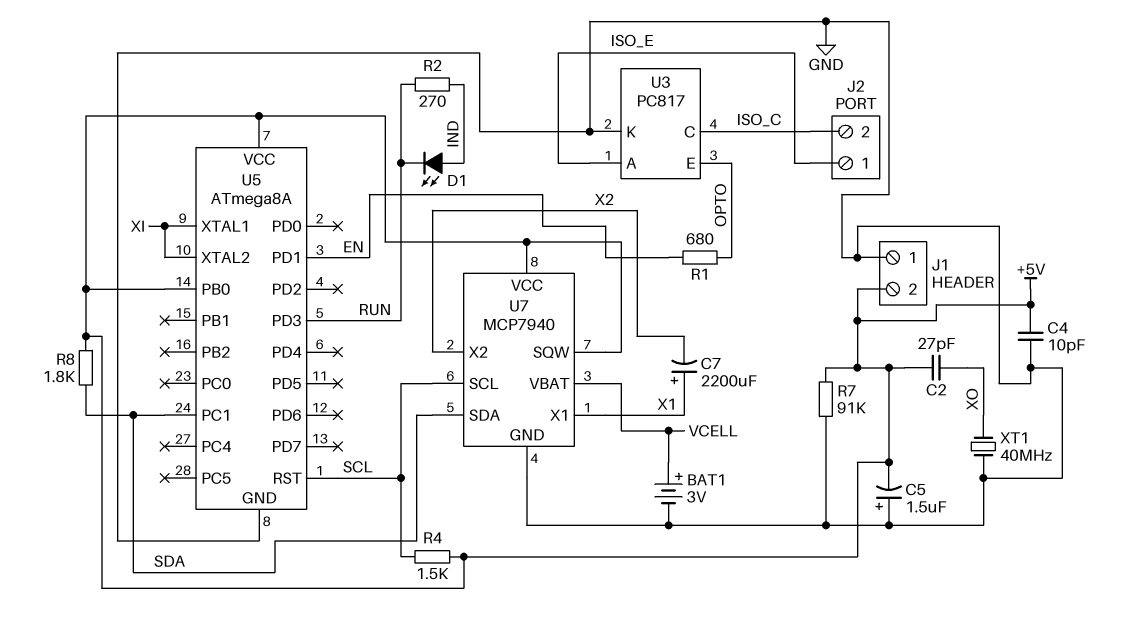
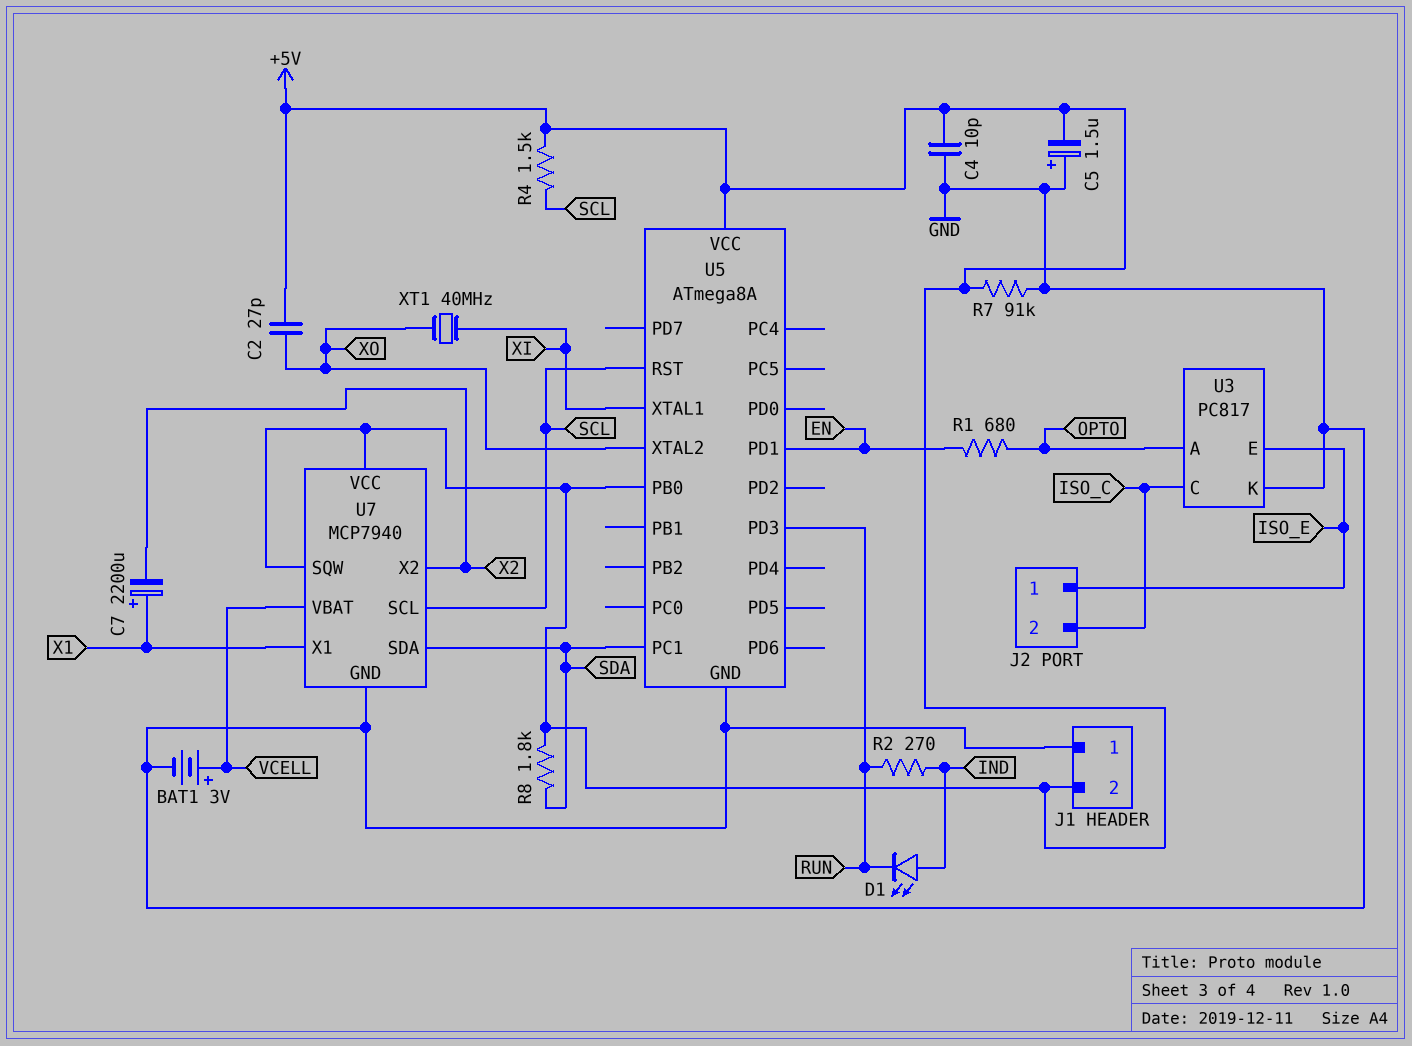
U3 pin A: ISO_E -> OPTO
U3 pin E: OPTO -> ISO_E
U5 pin XTAL2: XI -> XO
XT1: 40MHz (GND, XO) -> 40MHz (XI, XO)

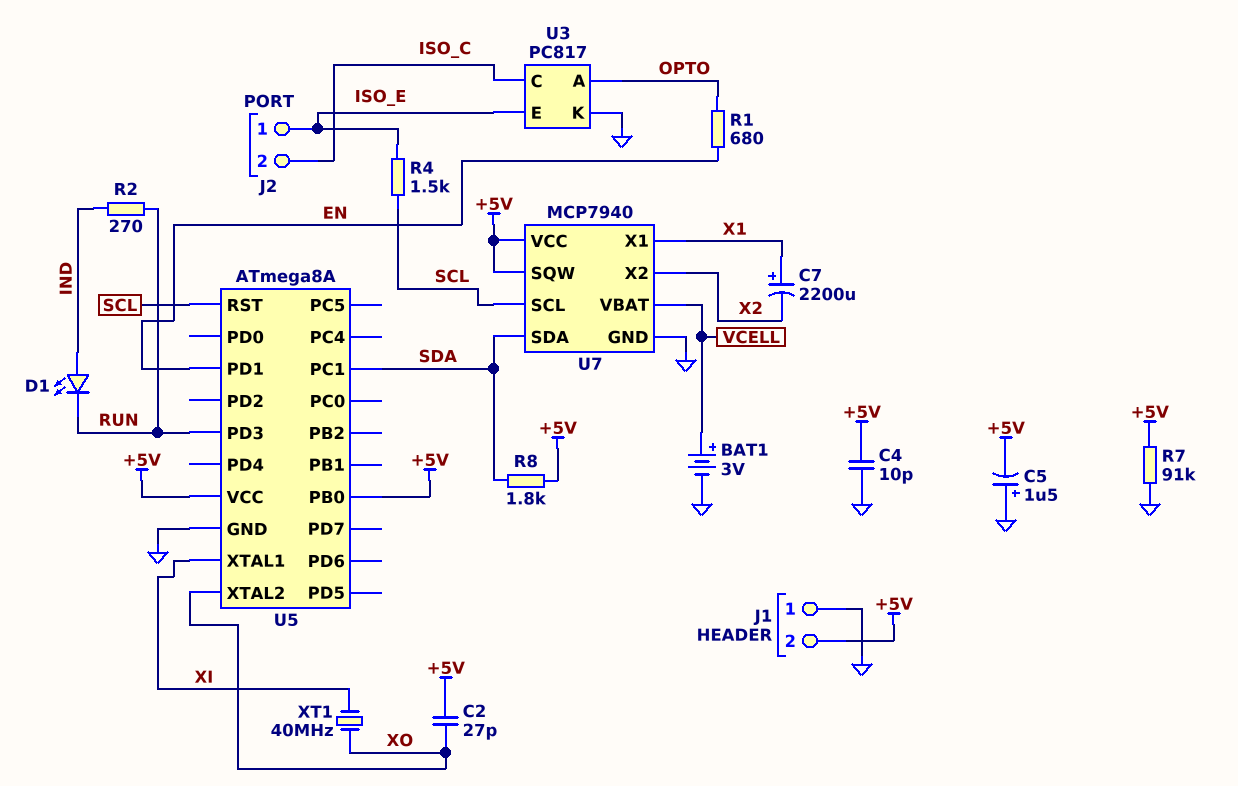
R4: 1.5k (+5V, SCL) -> 1.5k (ISO_E, SCL)

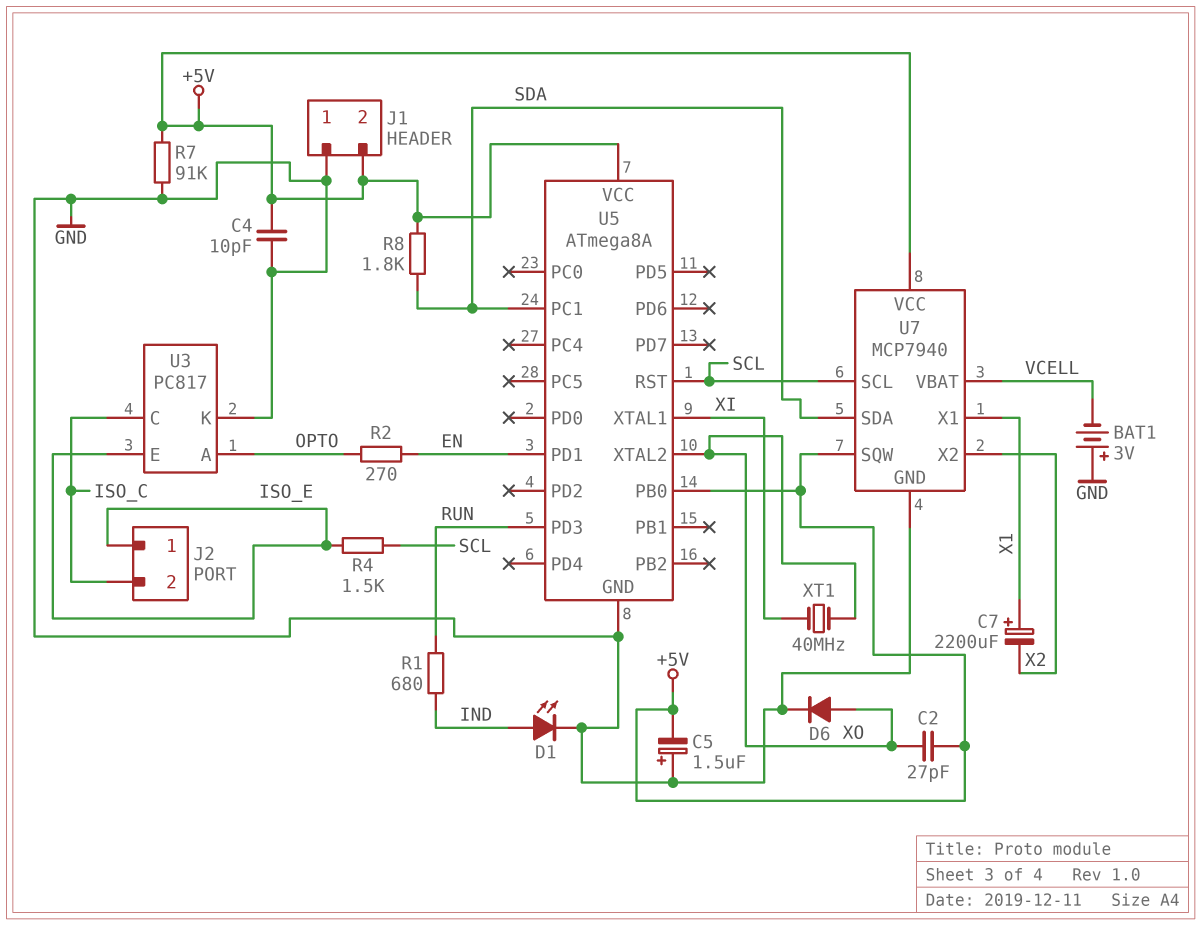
BAT1: 3V (plus VCELL, minus GND) -> 3V (plus GND, minus VCELL)
D1: LED (A IND, K RUN) -> LED (A IND, K GND)
D6: none -> diode (A XO, K GND)
R1: 680 (EN, OPTO) -> 680 (IND, RUN)
R2: 270 (IND, RUN) -> 270 (EN, OPTO)

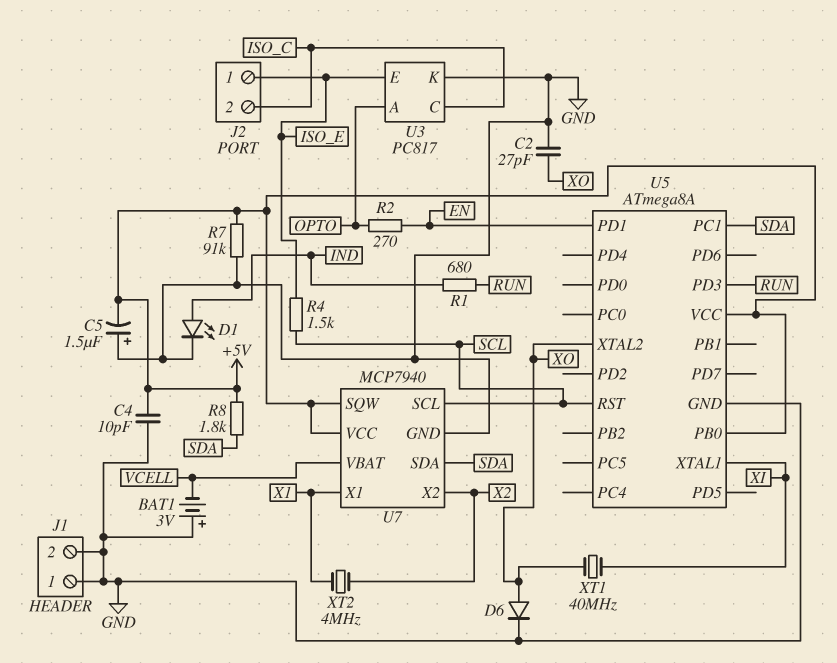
C2: 27pF (+5V, XO) -> 27pF (GND, XO)
C7: 2200uF (plus X1, minus X2) -> none
J1 pin 2: +5V -> GND
XT2: none -> 4MHz (X1, X2)

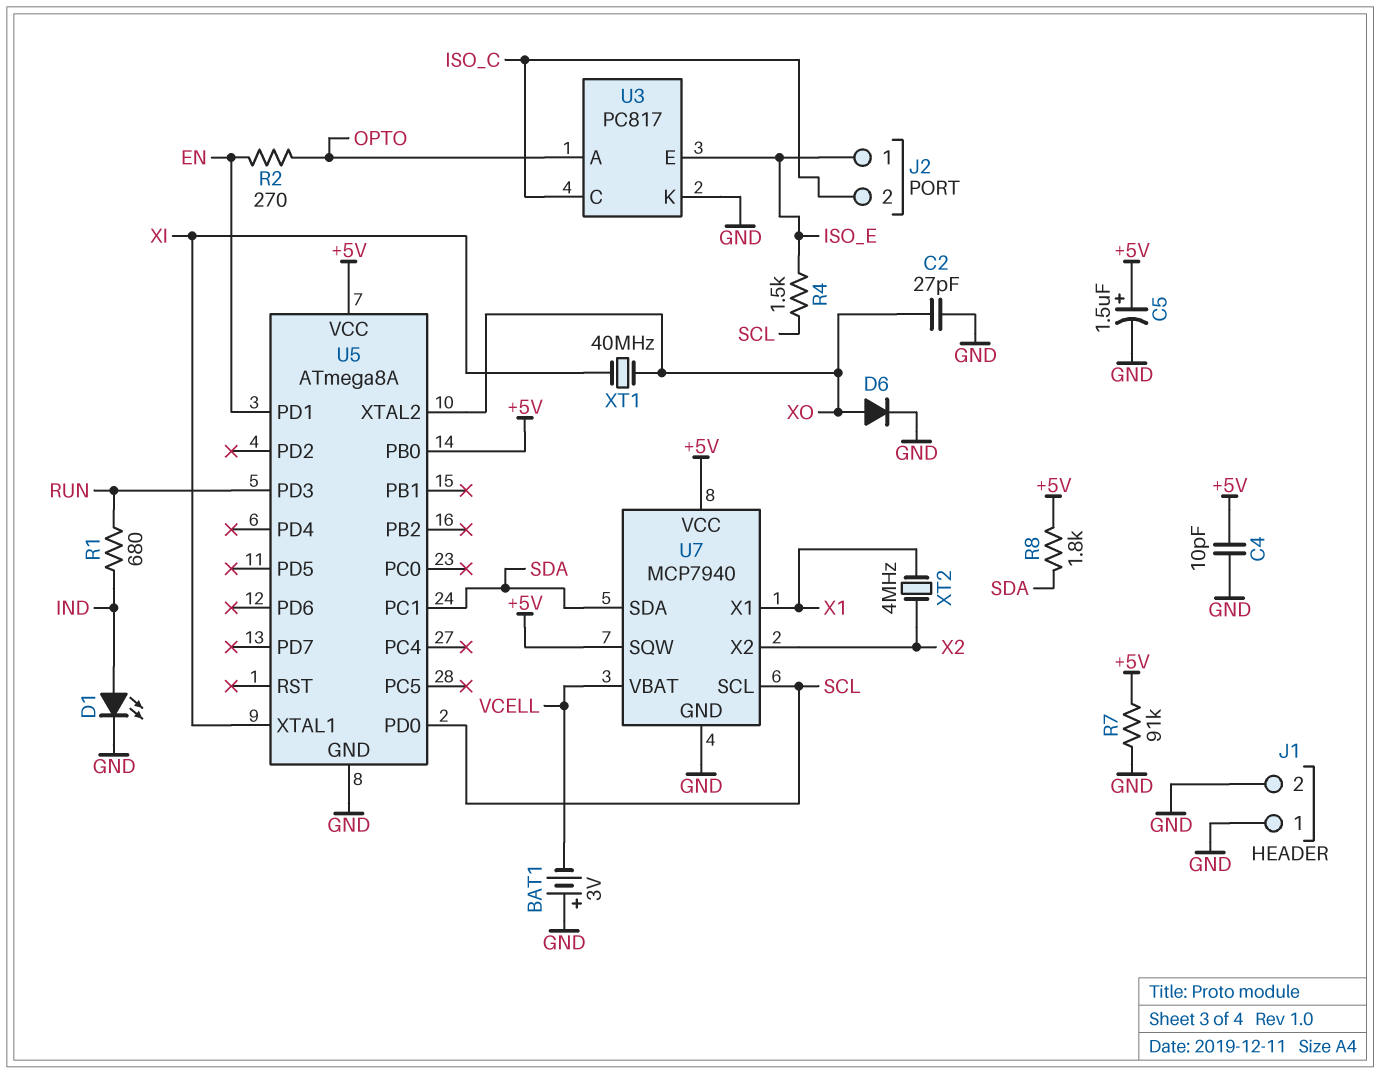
C5: 1.5uF (plus GND, minus +5V) -> 1.5uF (plus +5V, minus GND)
U5 pin PD0: none -> SCL
U5 pin RST: SCL -> none

